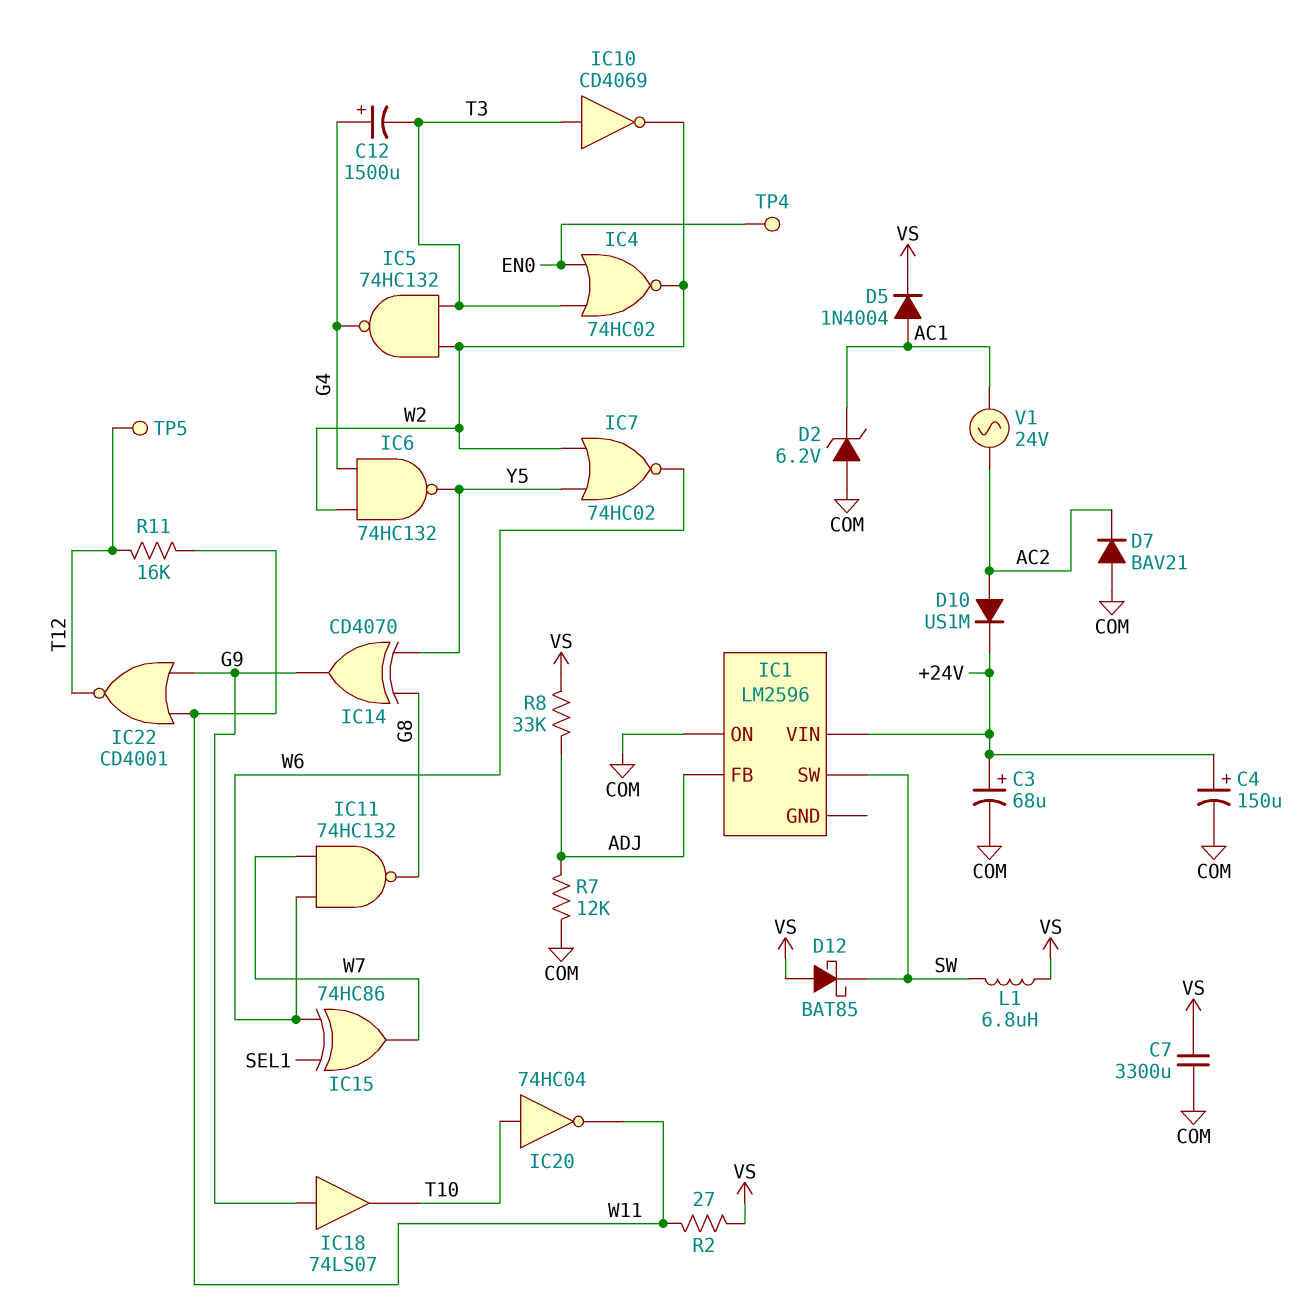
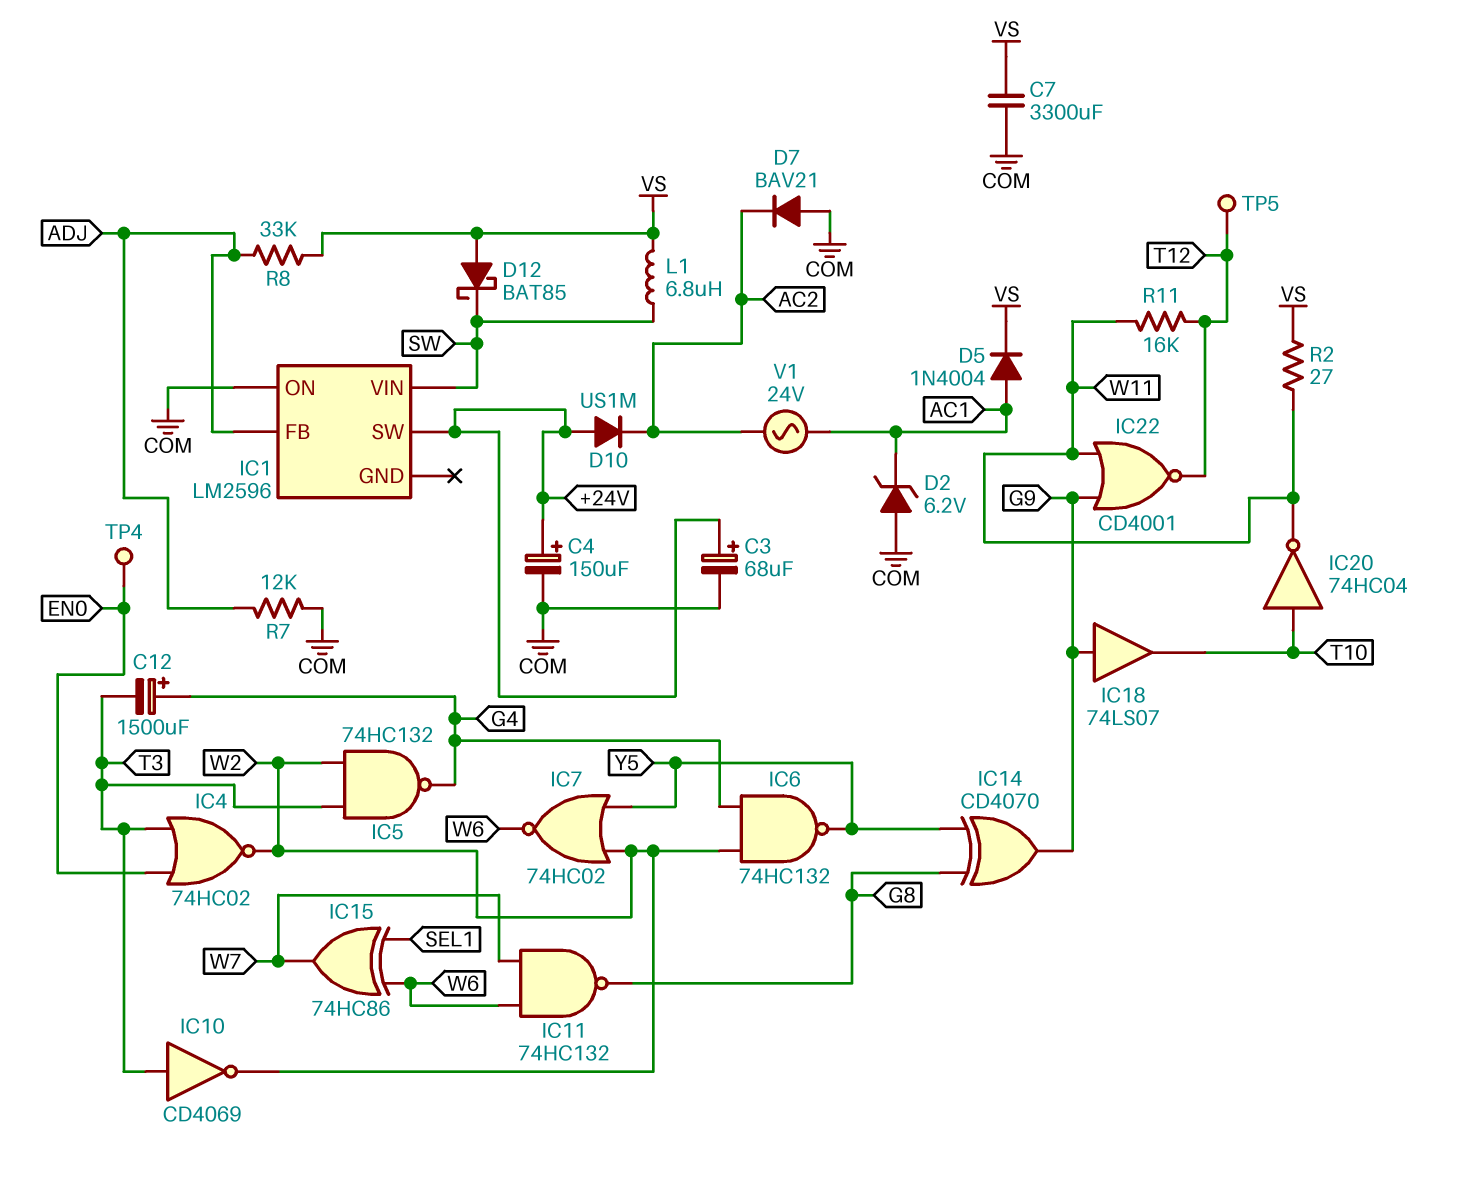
D10: diode US1M (A AC2, K +24V) -> diode US1M (A +24V, K AC2)
IC1 pin SW: SW -> +24V
IC1 pin VIN: +24V -> SW

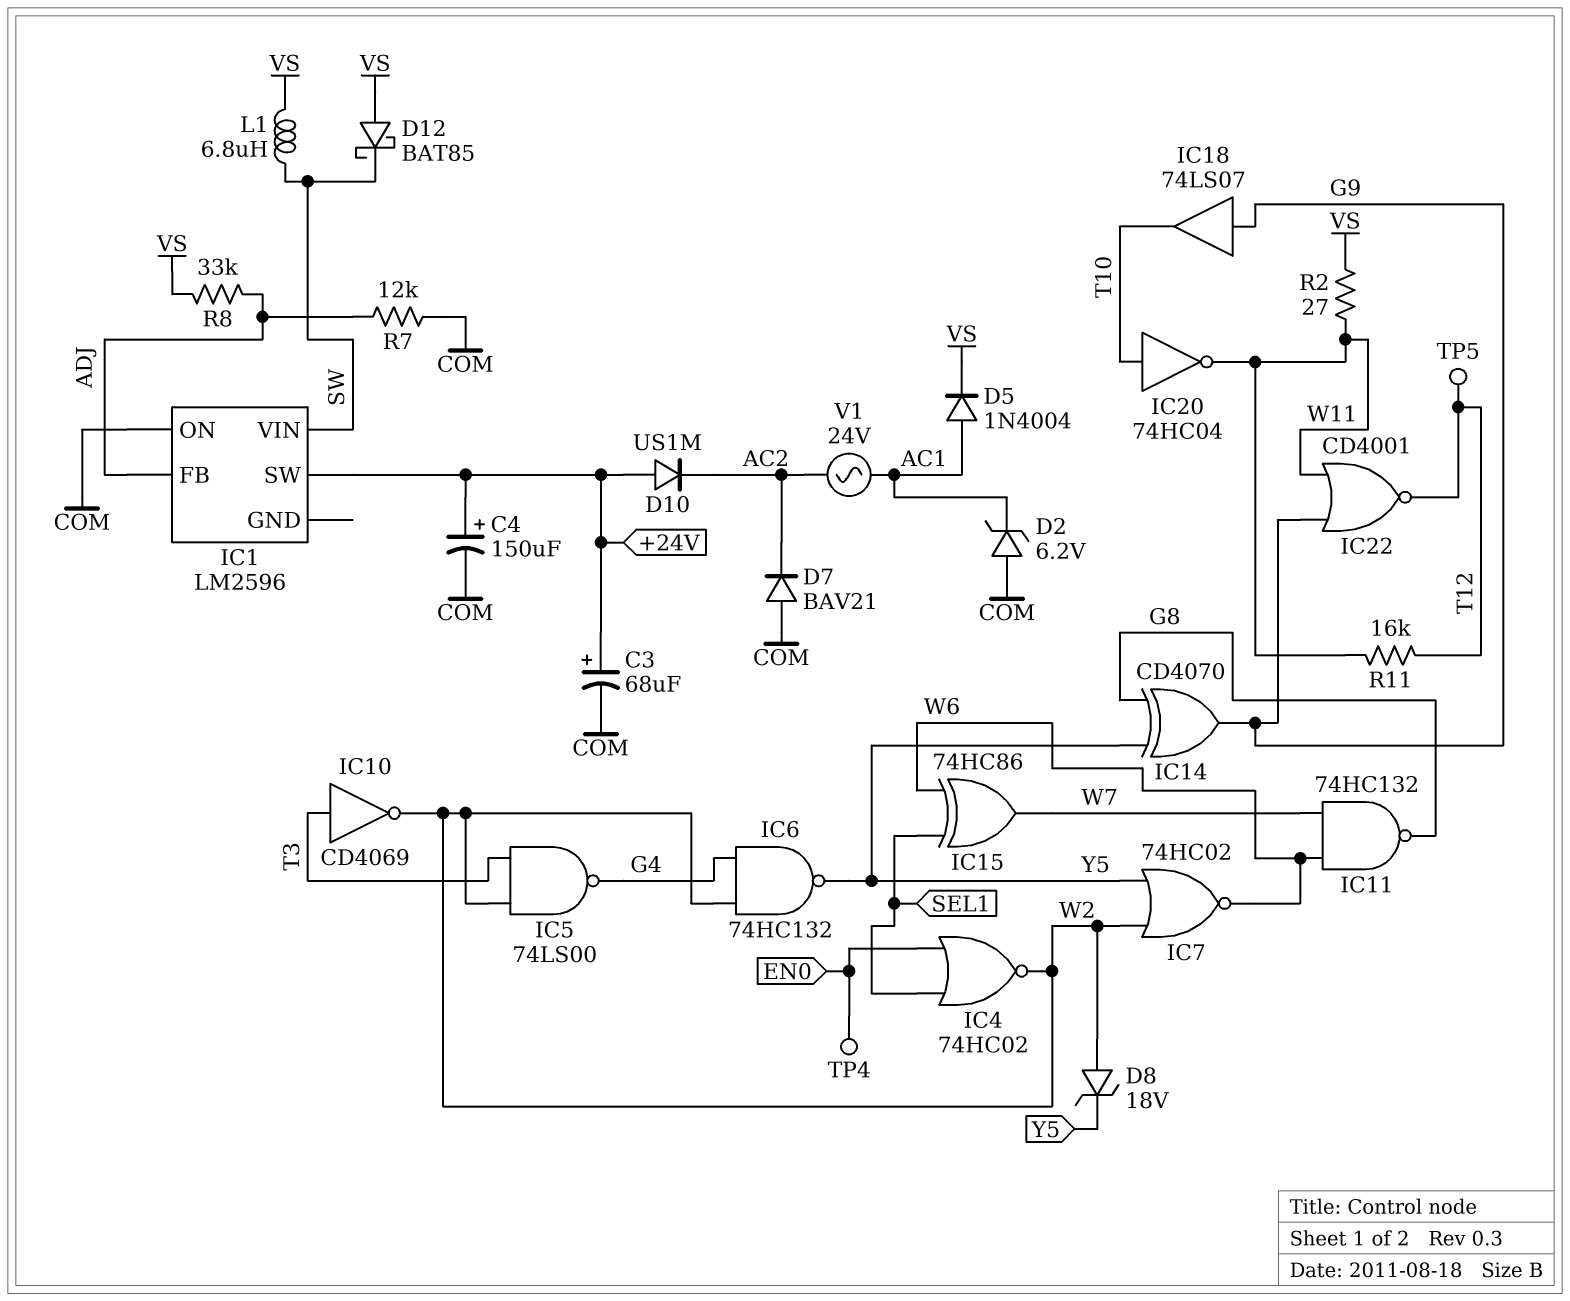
C7: 3300uF (COM, VS) -> none
C12: 1500uF (plus G4, minus T3) -> none
D8: none -> zener 18V (A W2, K Y5)
IC4: NOR 74HC02 (in EN0, in T3, out W2) -> NOR 74HC02 (in EN0, in SEL1, out W2)
IC5: NAND 74HC132 (in T3, in W2, out G4) -> NAND 74LS00 (in T3, in W2, out G4)

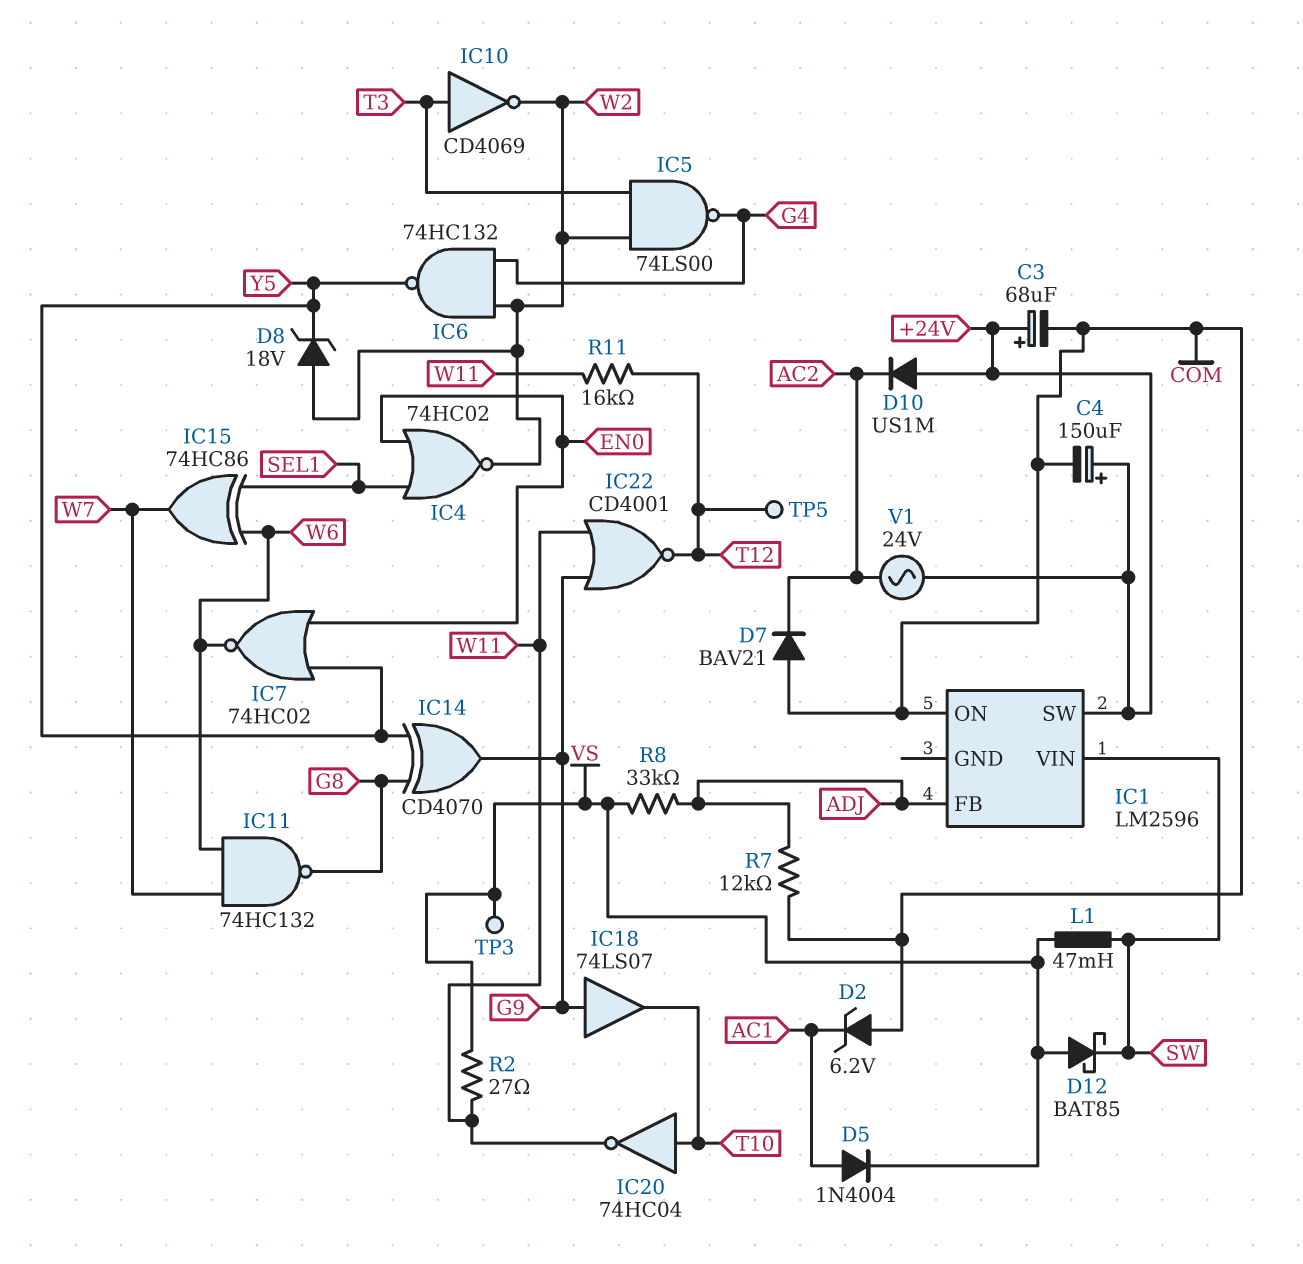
IC7: NOR 74HC02 (in W2, in Y5, out W6) -> NOR 74HC02 (in EN0, in Y5, out W6)
L1: 6.8uH (SW, VS) -> 47mH (SW, VS)
TP3: none -> test point (VS)
TP4: test point (EN0) -> none
V1: AC 24V (AC1, AC2) -> AC 24V (+24V, AC2)

